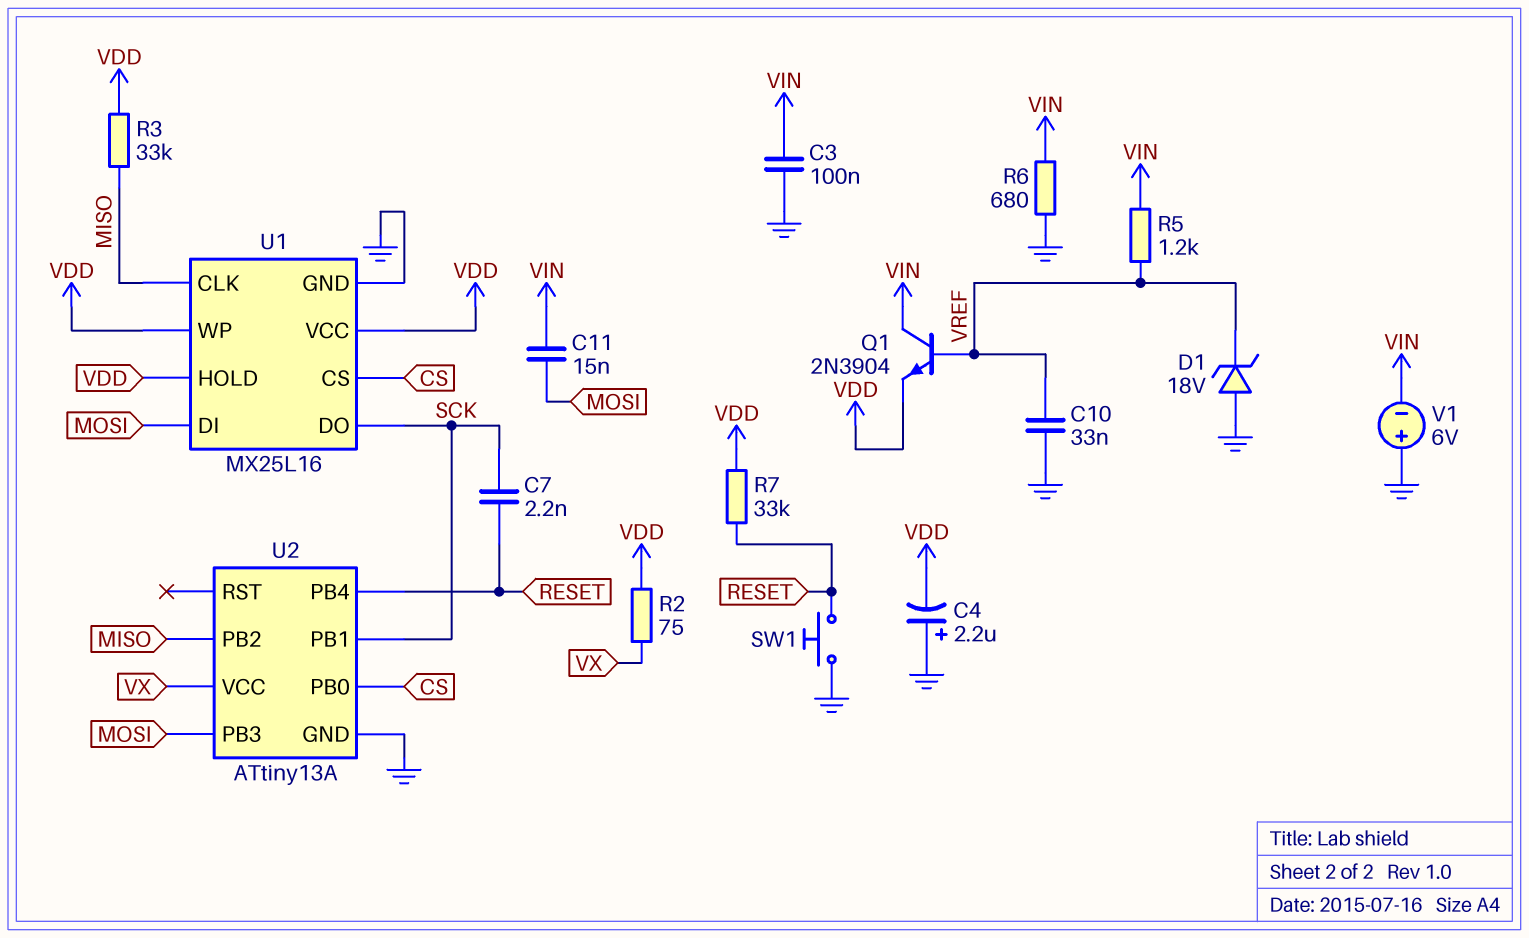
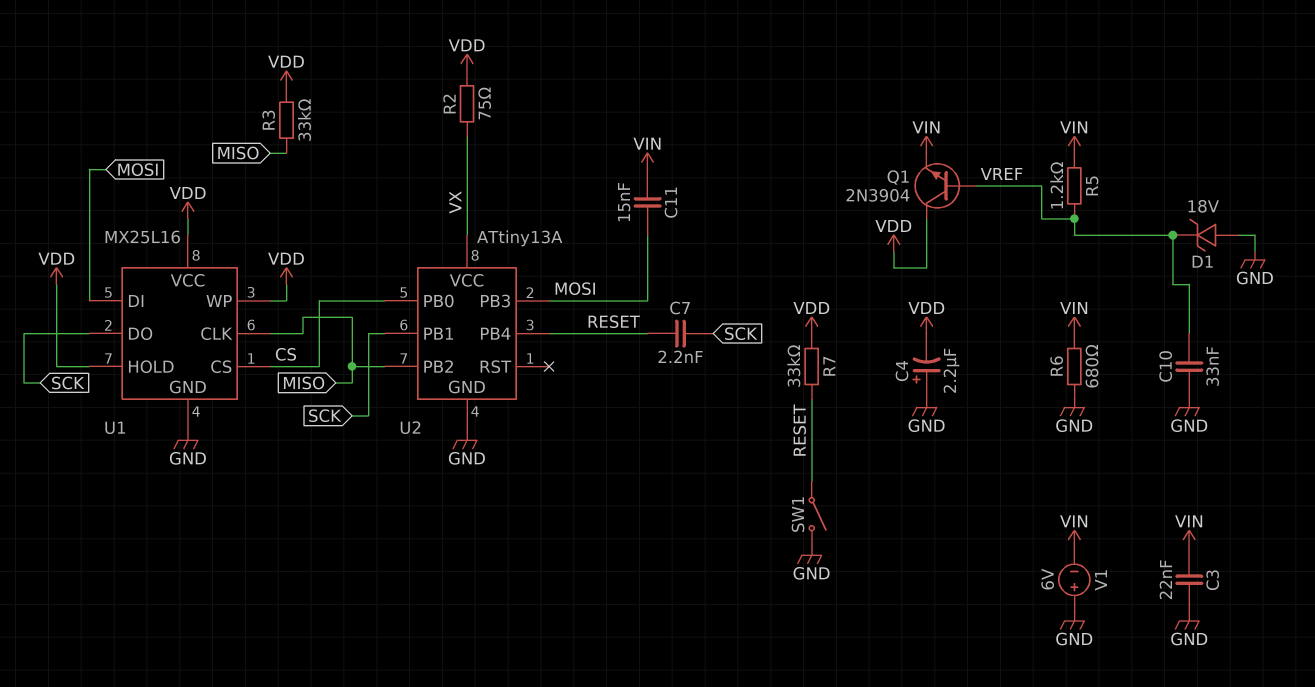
C3: 100nF (GND, VIN) -> 22nF (GND, VIN)
Q1: NPN 2N3904 (B VREF, C VIN, E VDD) -> NPN 2N3904 (B VREF, C VDD, E VIN)
SW1: button (GND, RESET) -> switch (GND, RESET)

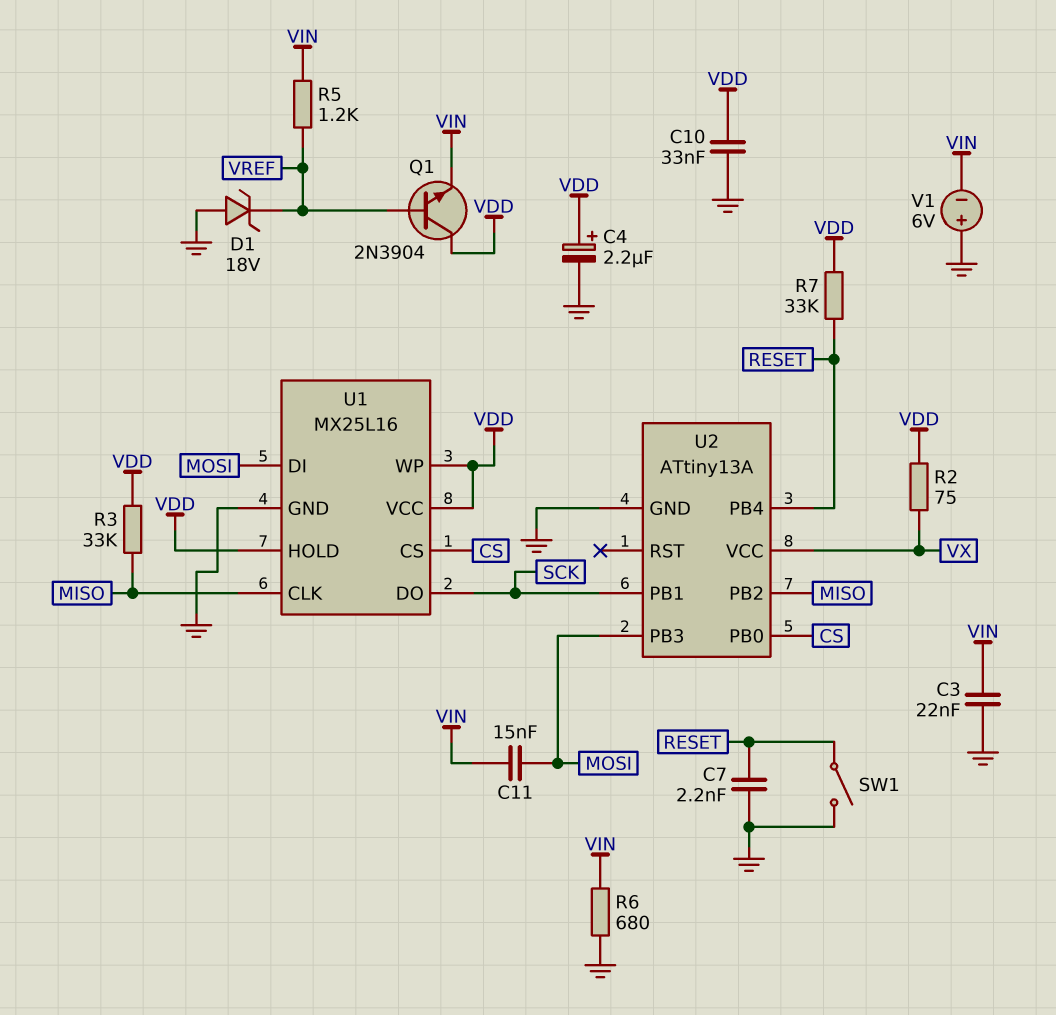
C4: 2.2uF (plus GND, minus VDD) -> 2.2uF (plus VDD, minus GND)
C7: 2.2nF (RESET, SCK) -> 2.2nF (GND, RESET)
C10: 33nF (GND, VREF) -> 33nF (GND, VDD)

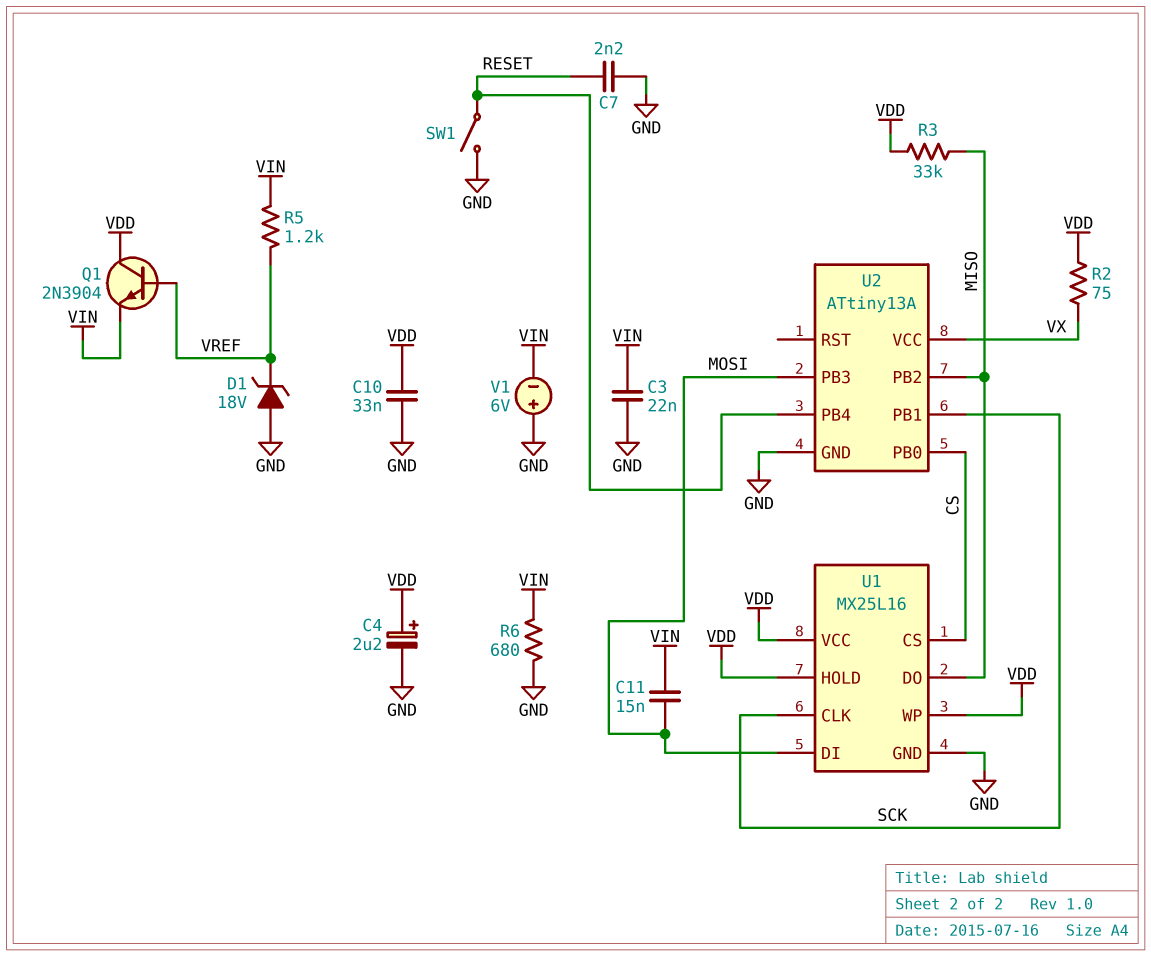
R7: 33k (RESET, VDD) -> none
U1 pin CLK: MISO -> SCK
U1 pin DO: SCK -> MISO

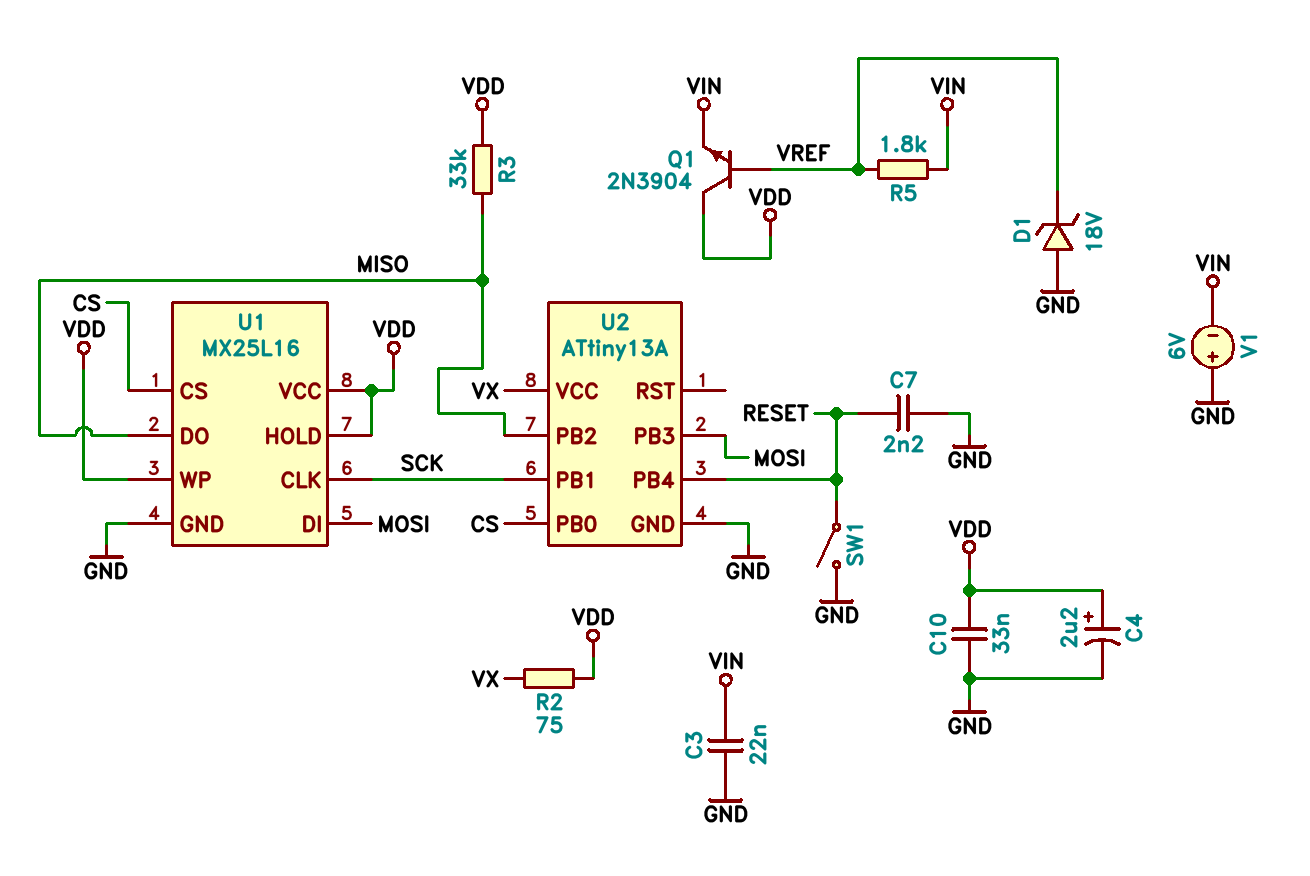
C11: 15nF (MOSI, VIN) -> none
R5: 1.2k (VIN, VREF) -> 1.8k (VIN, VREF)
R6: 680 (GND, VIN) -> none

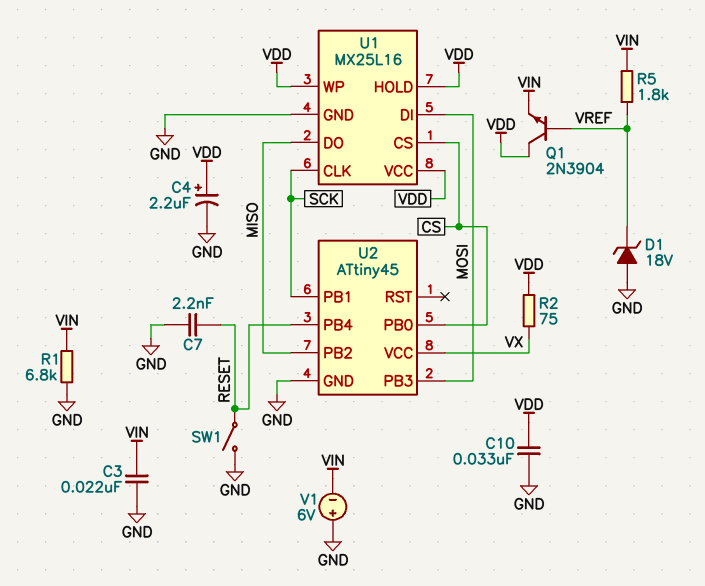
R1: none -> 6.8k (GND, VIN)
R3: 33k (MISO, VDD) -> none
U2: ATtiny13A -> ATtiny45

